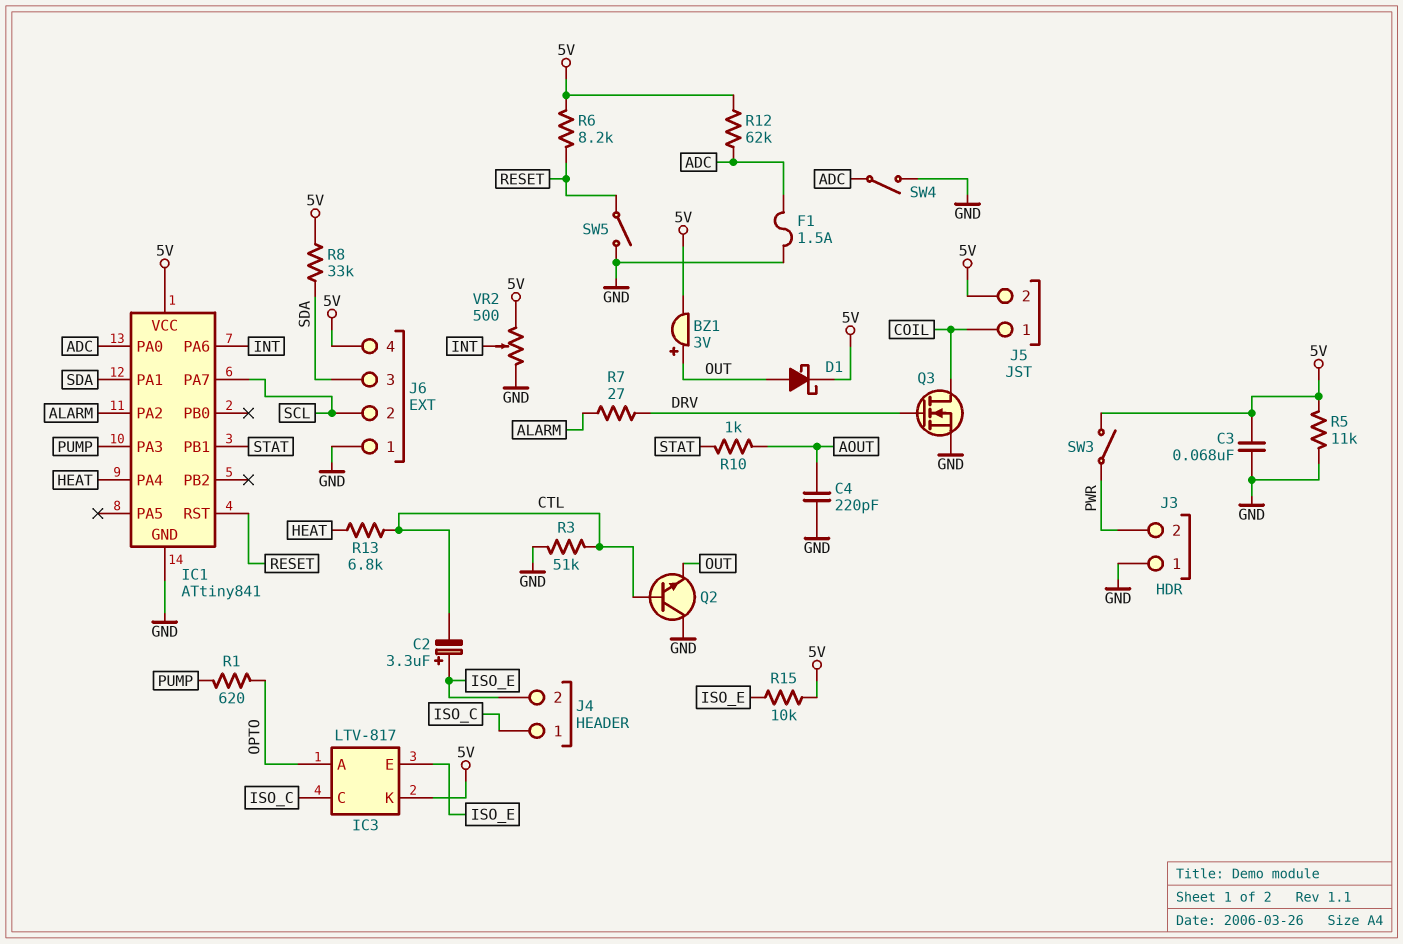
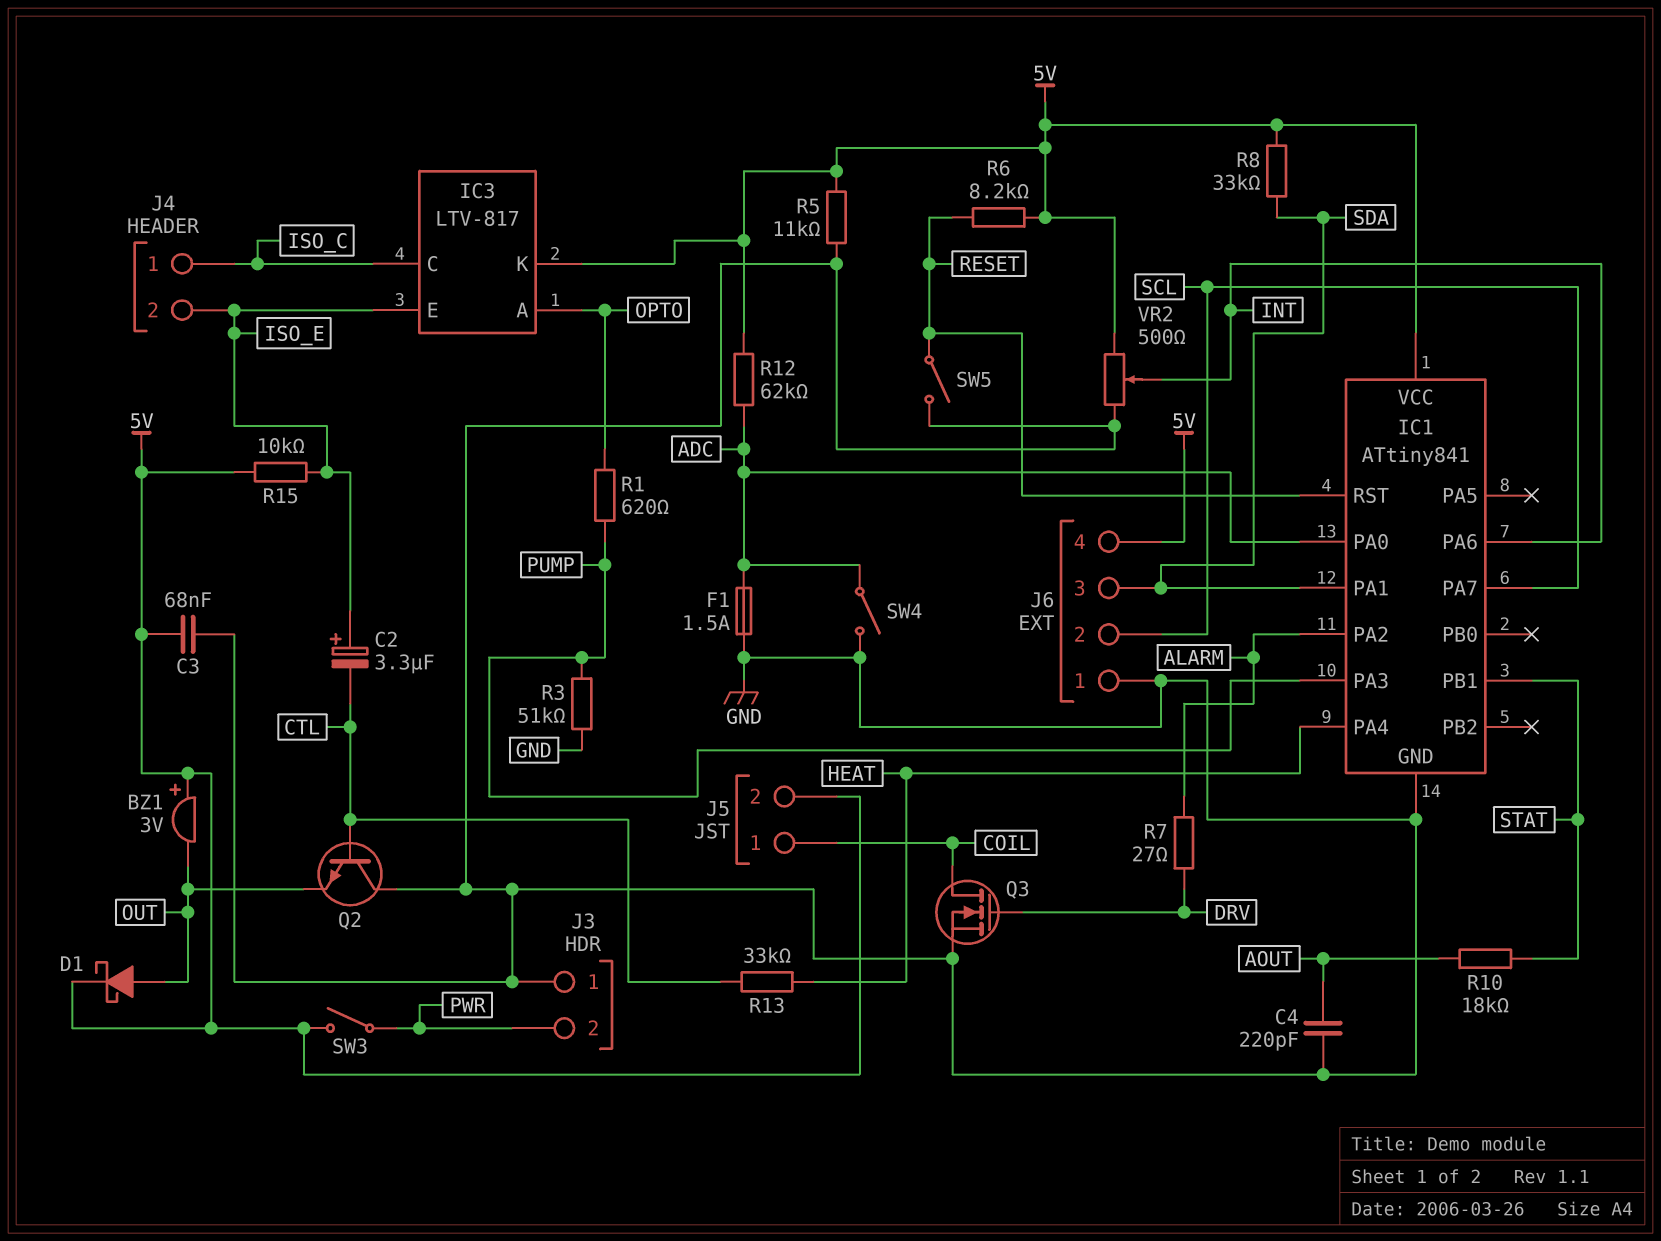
BZ1: buzzer 3V (plus OUT, minus 5V) -> buzzer 3V (plus 5V, minus OUT)
R3: 51k (CTL, GND) -> 51k (GND, PUMP)
R10: 1k (AOUT, STAT) -> 18k (AOUT, STAT)
R13: 6.8k (CTL, HEAT) -> 33k (CTL, HEAT)

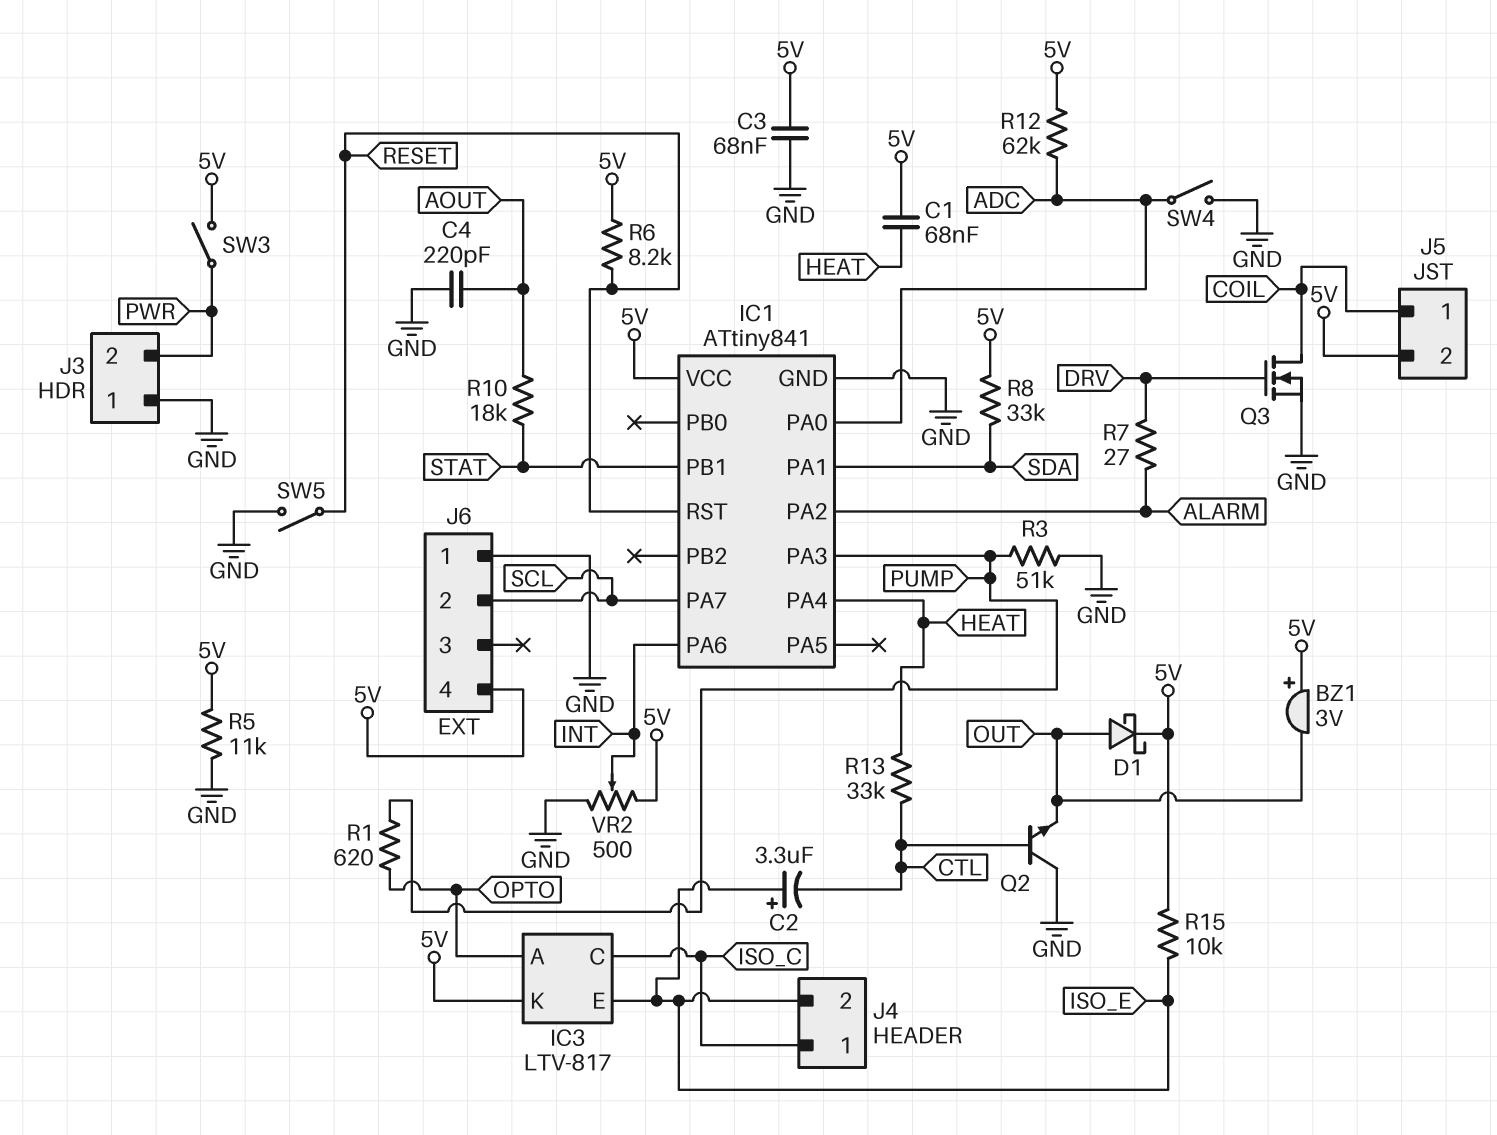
C1: none -> 68nF (5V, HEAT)
F1: 1.5A (ADC, GND) -> none
J6 pin 3: SDA -> none

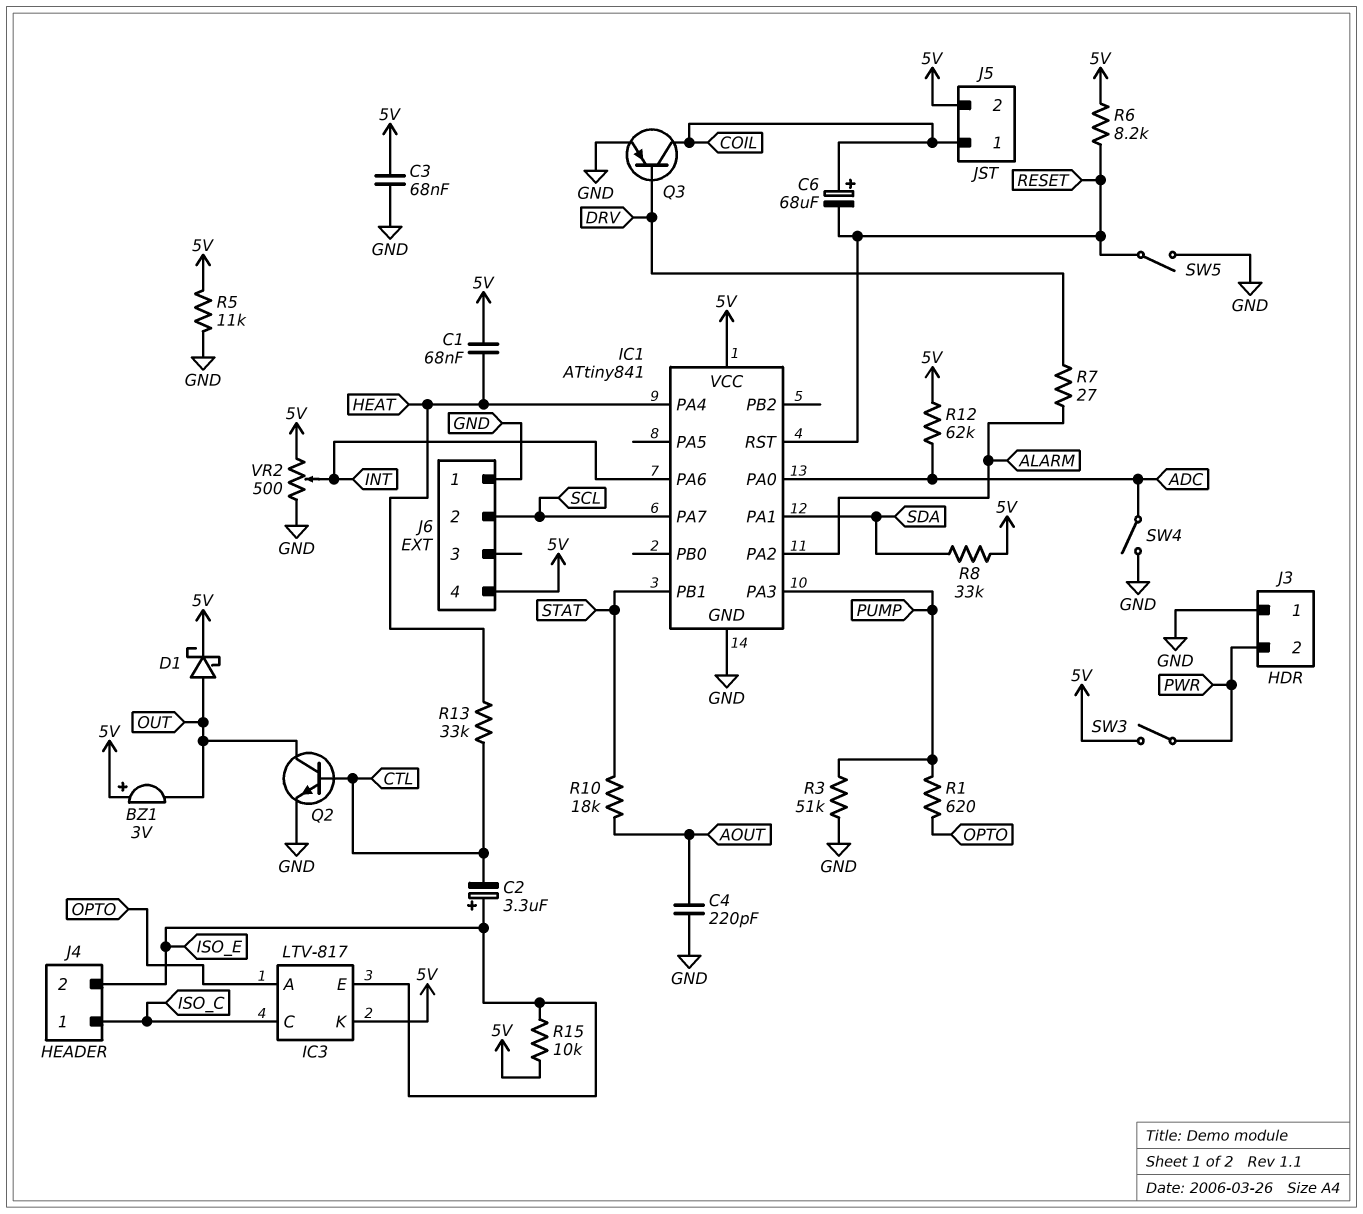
C6: none -> 68uF (plus COIL, minus RESET)
Q2: NPN (B CTL, C GND, E OUT) -> NPN (B CTL, C OUT, E GND)
Q3: NMOS (G DRV, D COIL, S GND) -> PNP (B DRV, C COIL, E GND)

